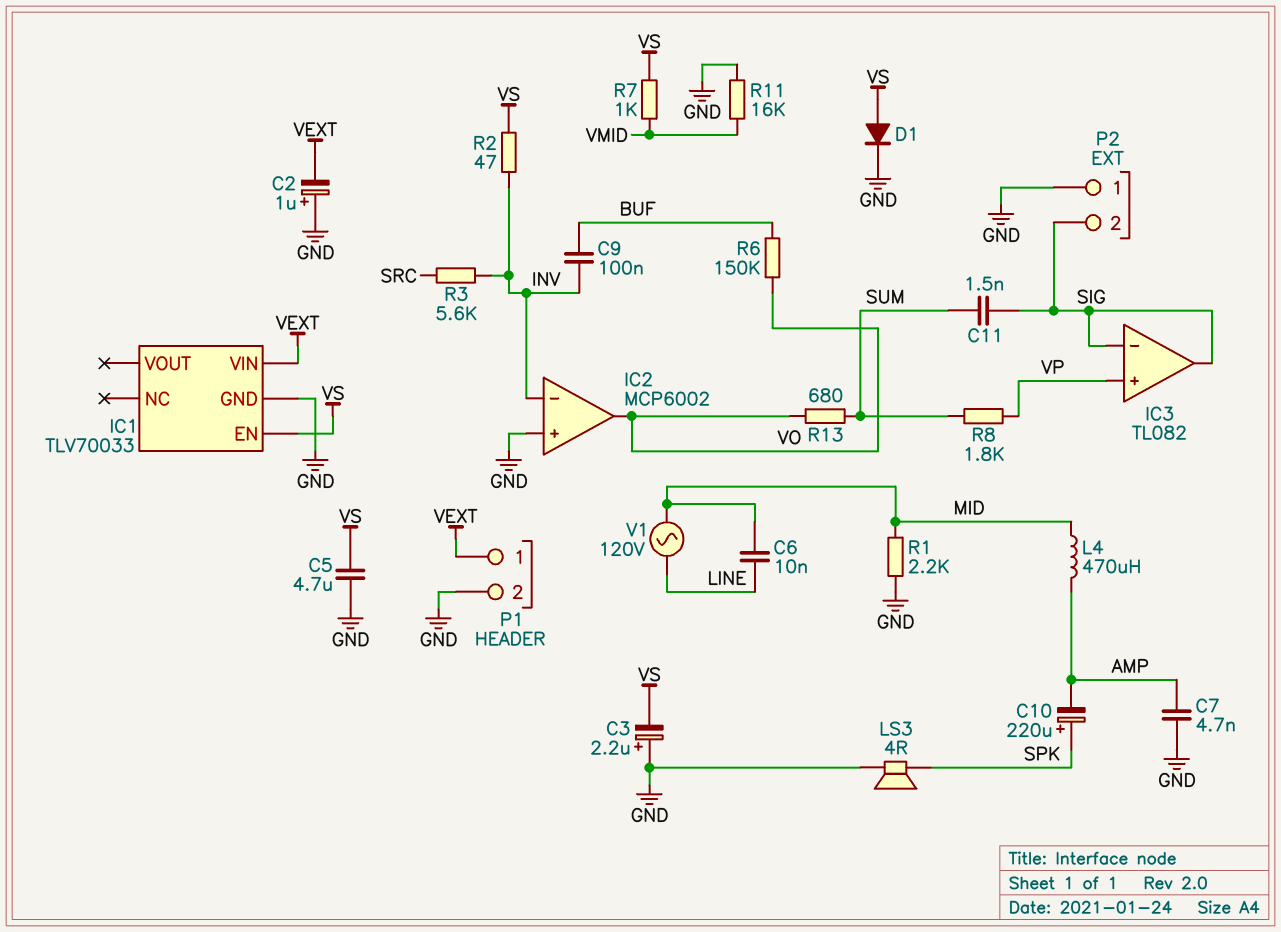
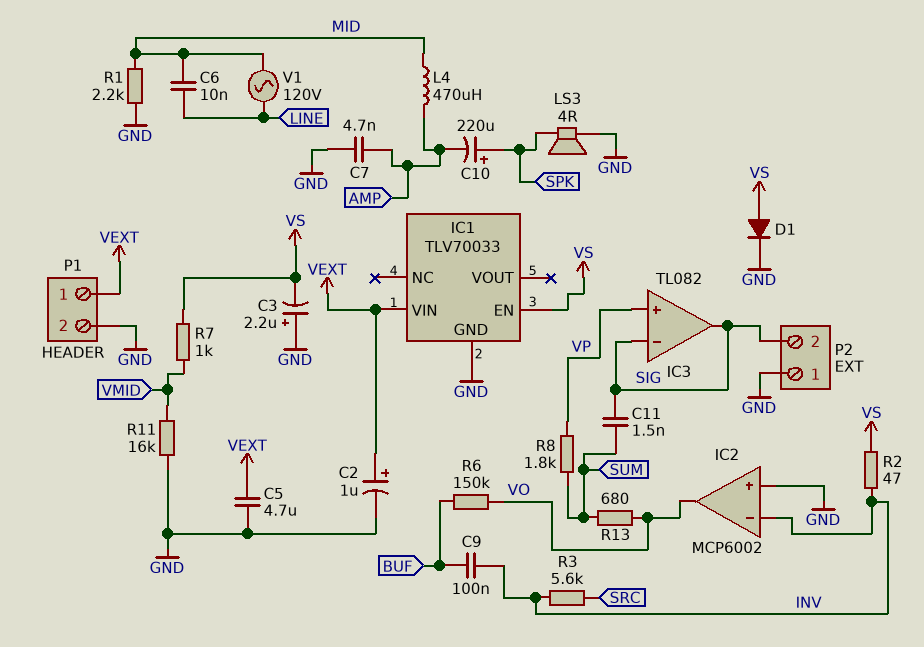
C2: 1uF (plus GND, minus VEXT) -> 1uF (plus VEXT, minus GND)
C5: 4.7uF (GND, VS) -> 4.7uF (GND, VEXT)

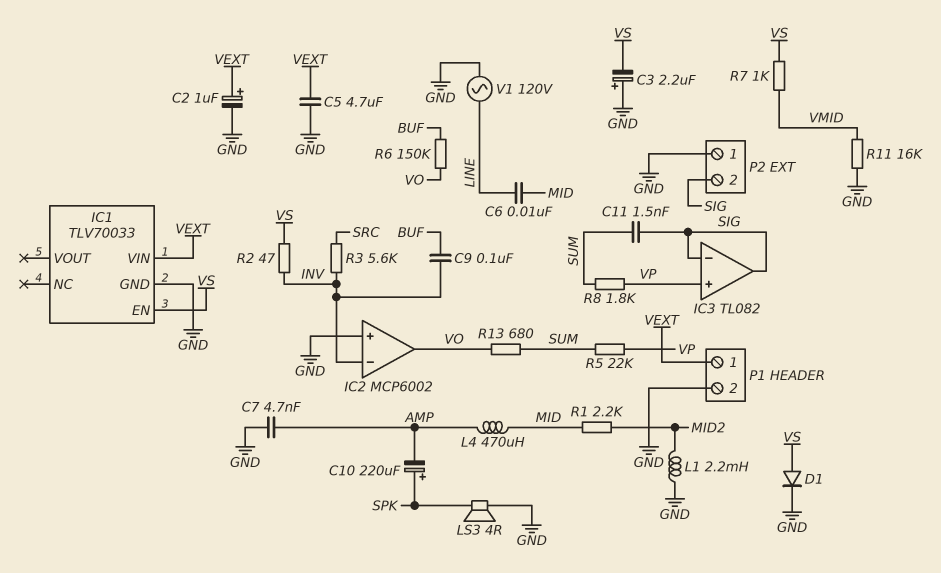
L1: none -> 2.2mH (GND, MID2)
R1: 2.2k (GND, MID) -> 2.2k (MID, MID2)
R5: none -> 22k (SUM, VP)
V1: AC 120V (LINE, MID) -> AC 120V (GND, LINE)

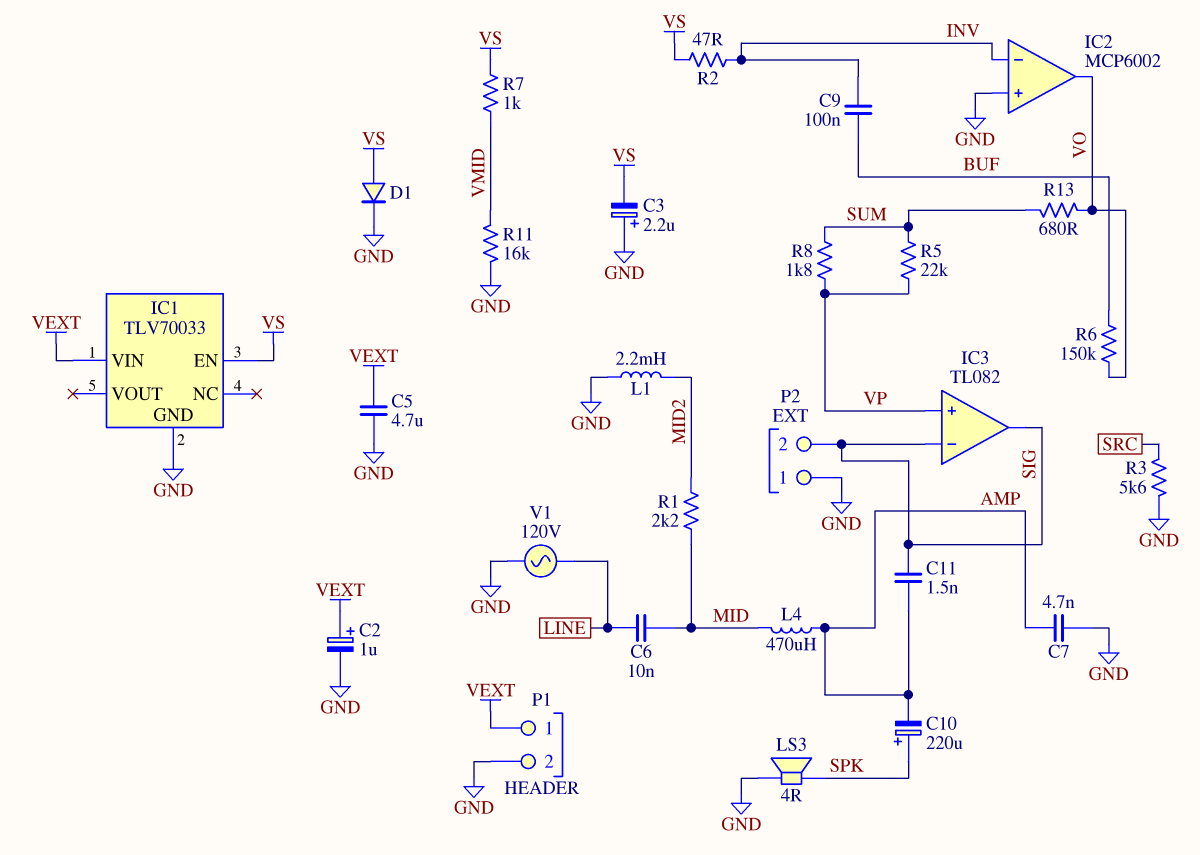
C11: 1.5nF (SIG, SUM) -> 1.5nF (AMP, SIG)
R3: 5.6k (INV, SRC) -> 5.6k (GND, SRC)

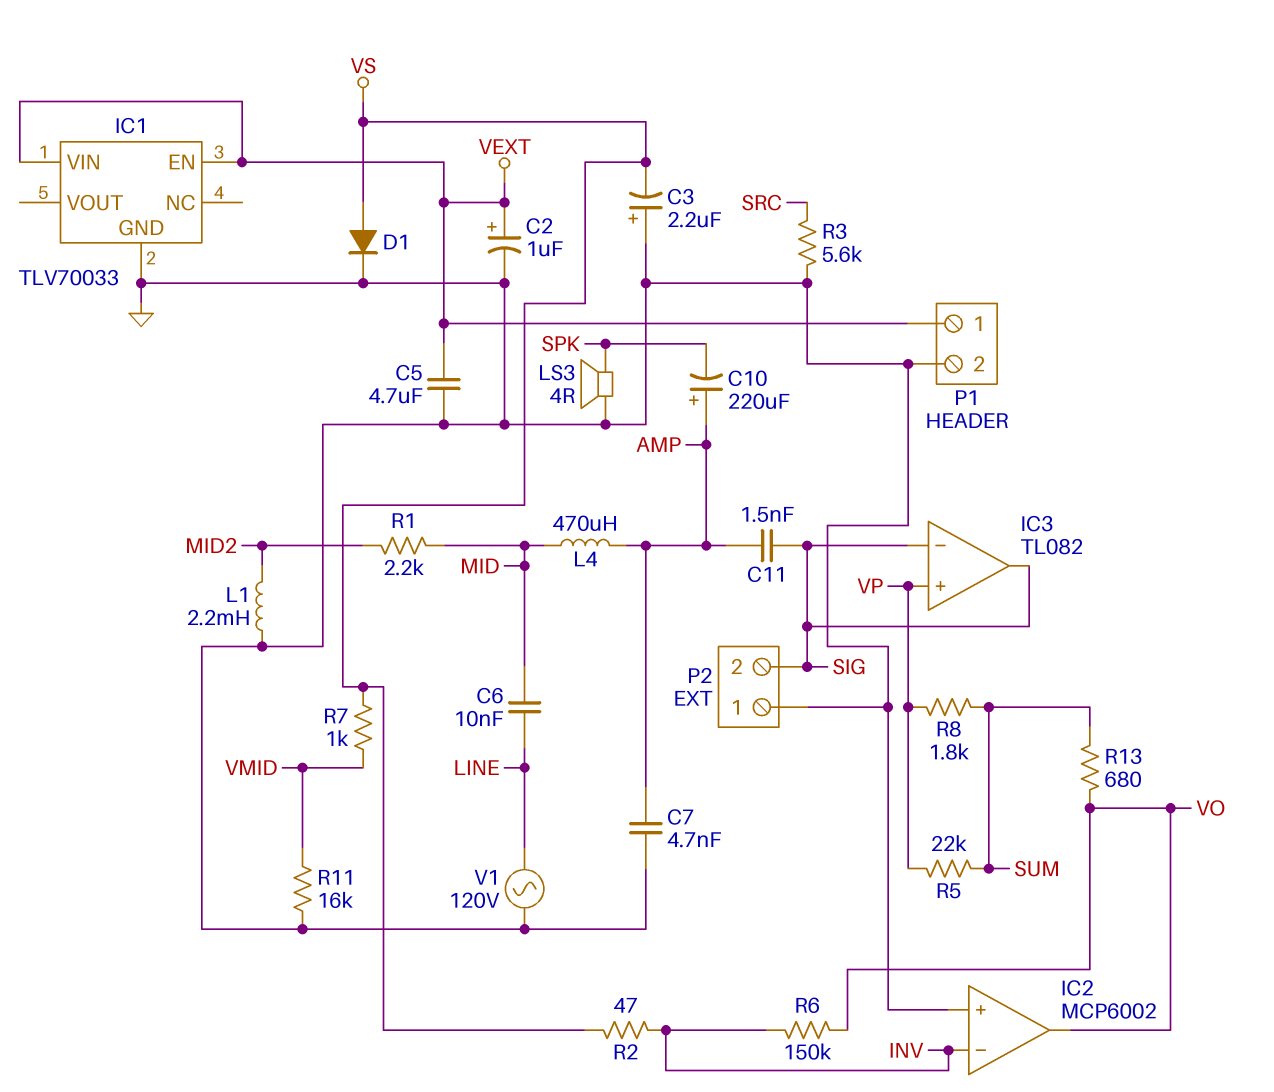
C9: 100nF (BUF, INV) -> none
C10: 220uF (plus SPK, minus AMP) -> 220uF (plus AMP, minus SPK)
IC1 pin EN: VS -> VEXT
R6: 150k (BUF, VO) -> 150k (INV, VO)

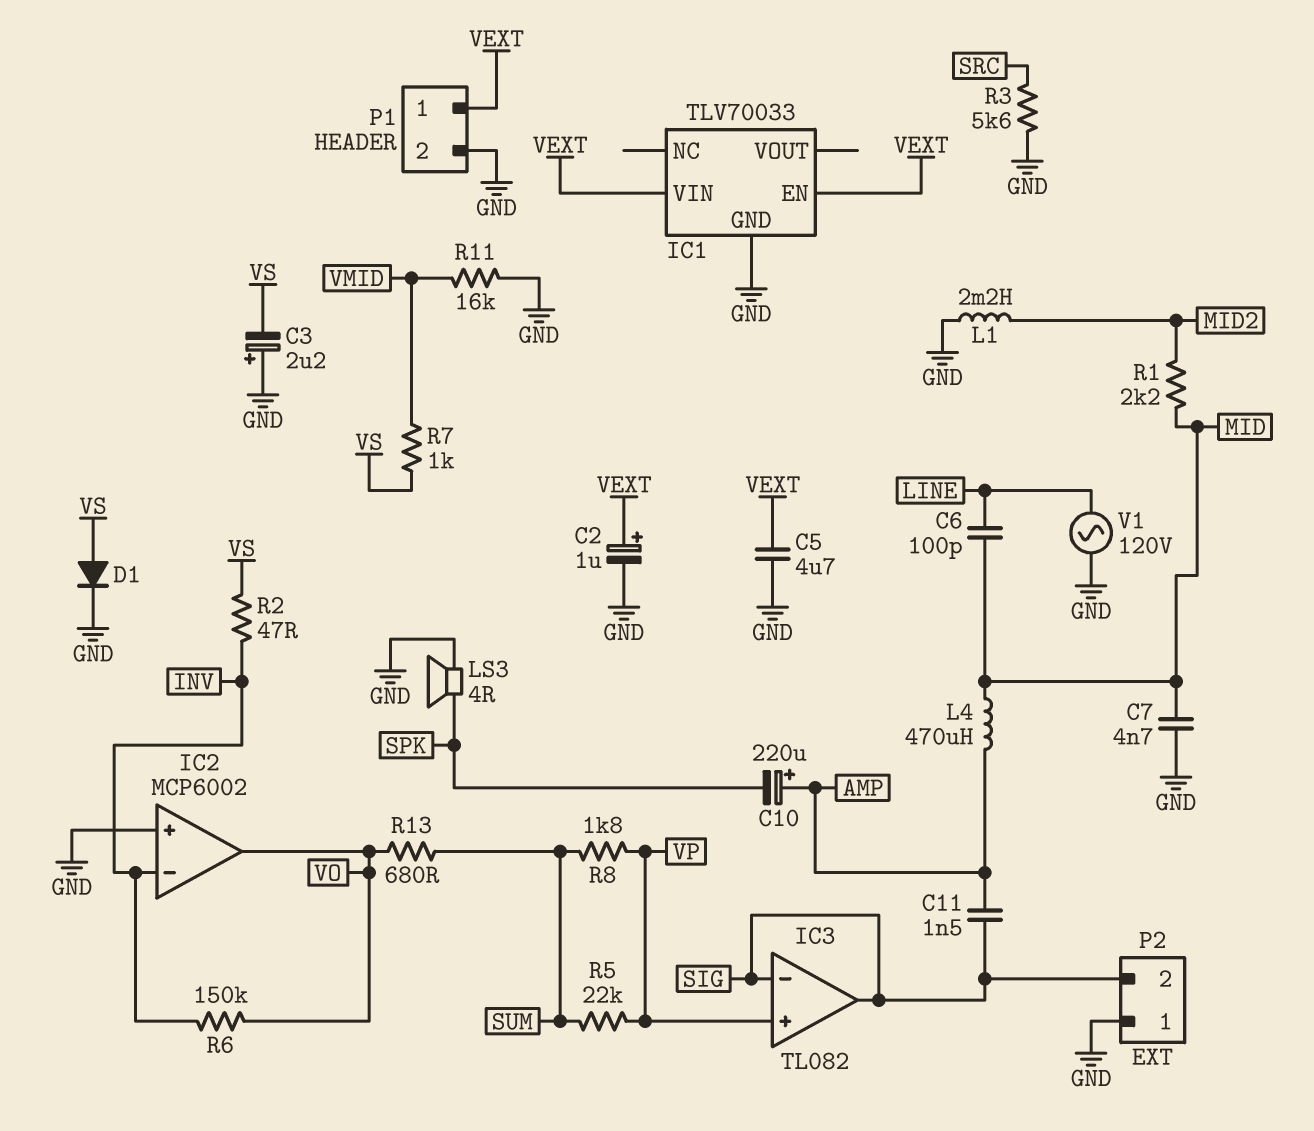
C6: 10nF (LINE, MID) -> 100pF (LINE, MID)
C7: 4.7nF (AMP, GND) -> 4.7nF (GND, MID)

